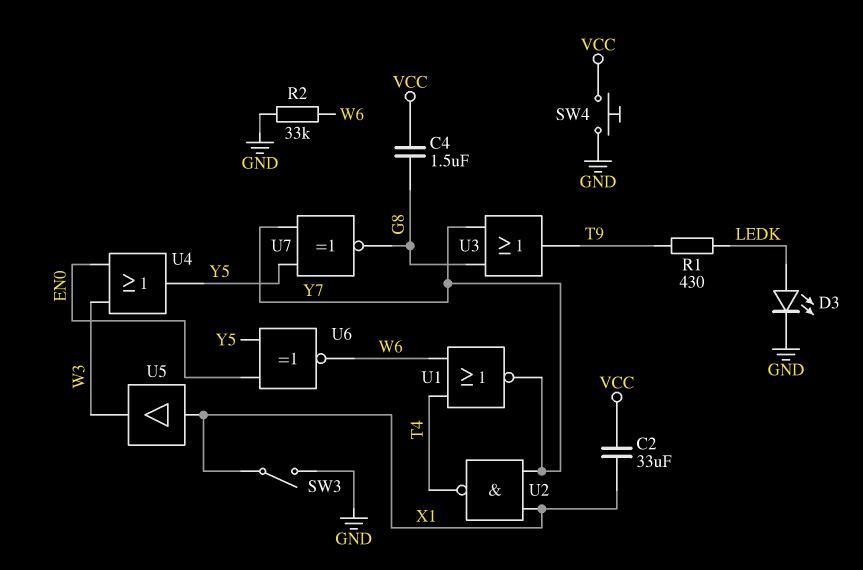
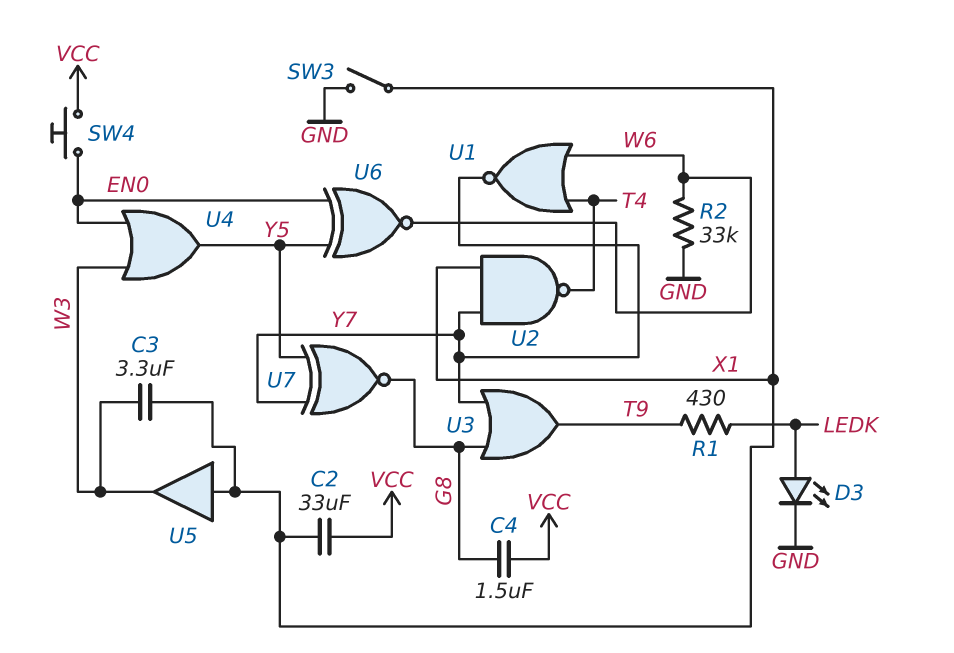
C3: none -> 3.3uF (W3, X1)
SW4: button (GND, VCC) -> button (EN0, VCC)

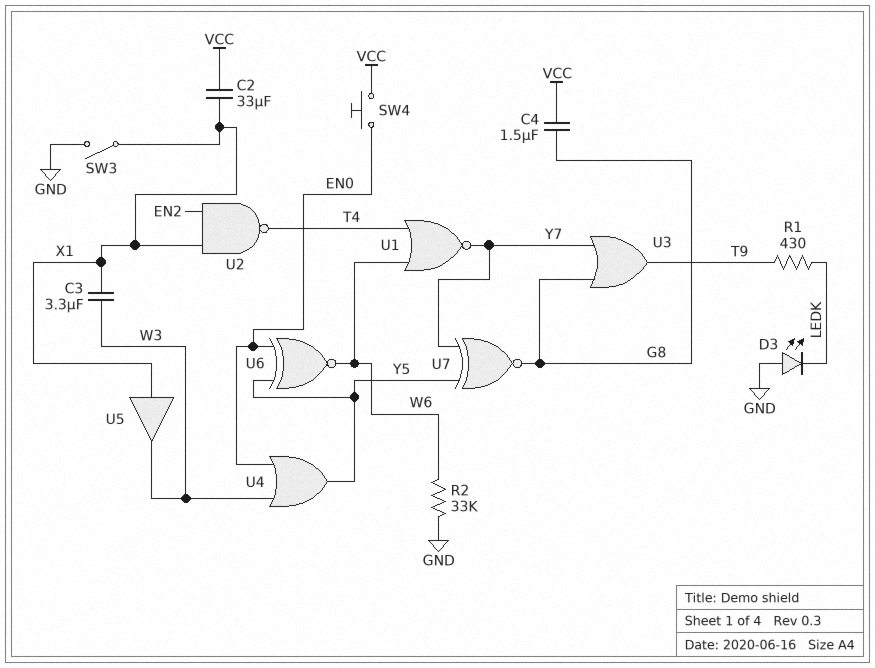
D3: LED (A LEDK, K GND) -> LED (A GND, K LEDK)
U2: NAND (in X1, in Y7, out T4) -> NAND (in EN2, in X1, out T4)

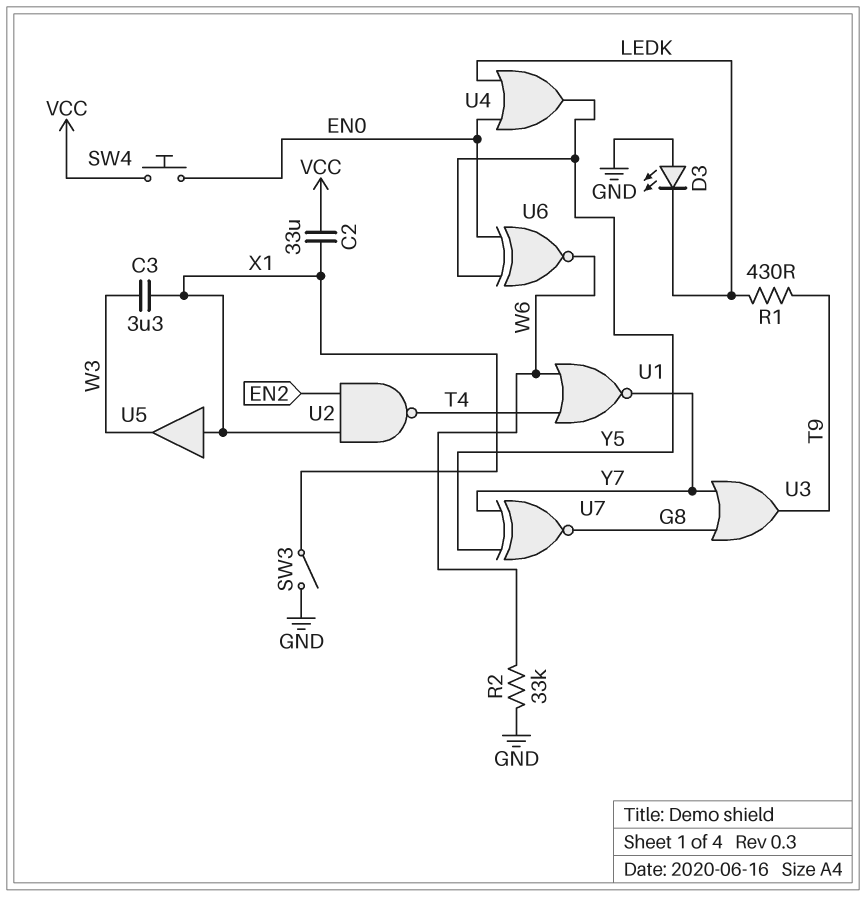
C4: 1.5uF (G8, VCC) -> none
U4: OR (in EN0, in W3, out Y5) -> OR (in EN0, in LEDK, out Y5)

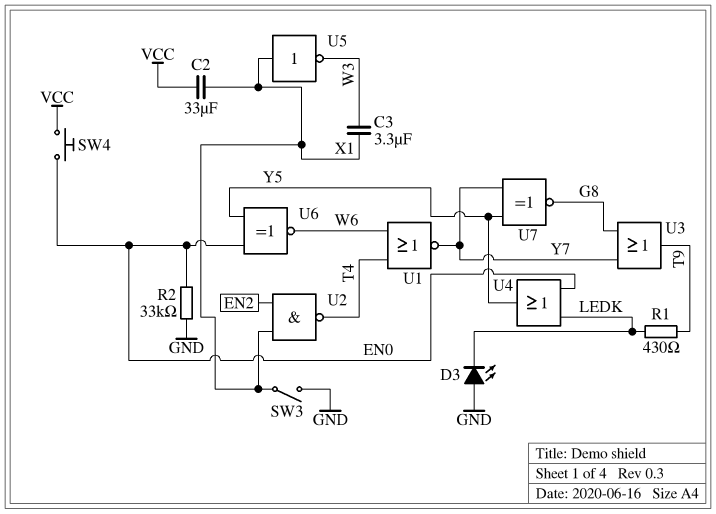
R2: 33k (GND, W6) -> 33k (EN0, GND)
U5: buffer (in X1, out W3) -> NOT (in X1, out W3)

